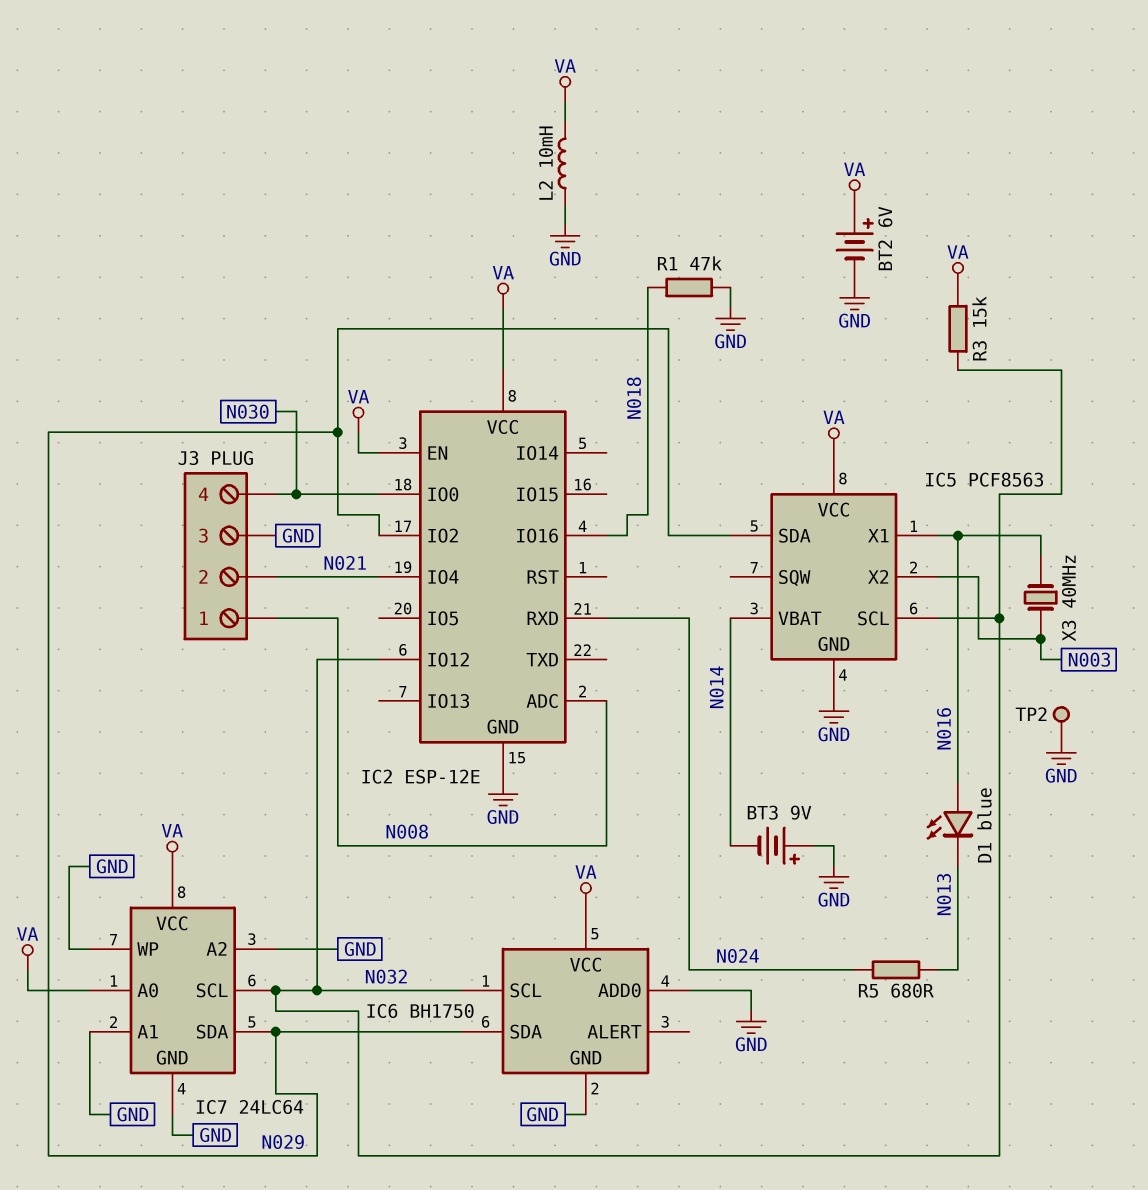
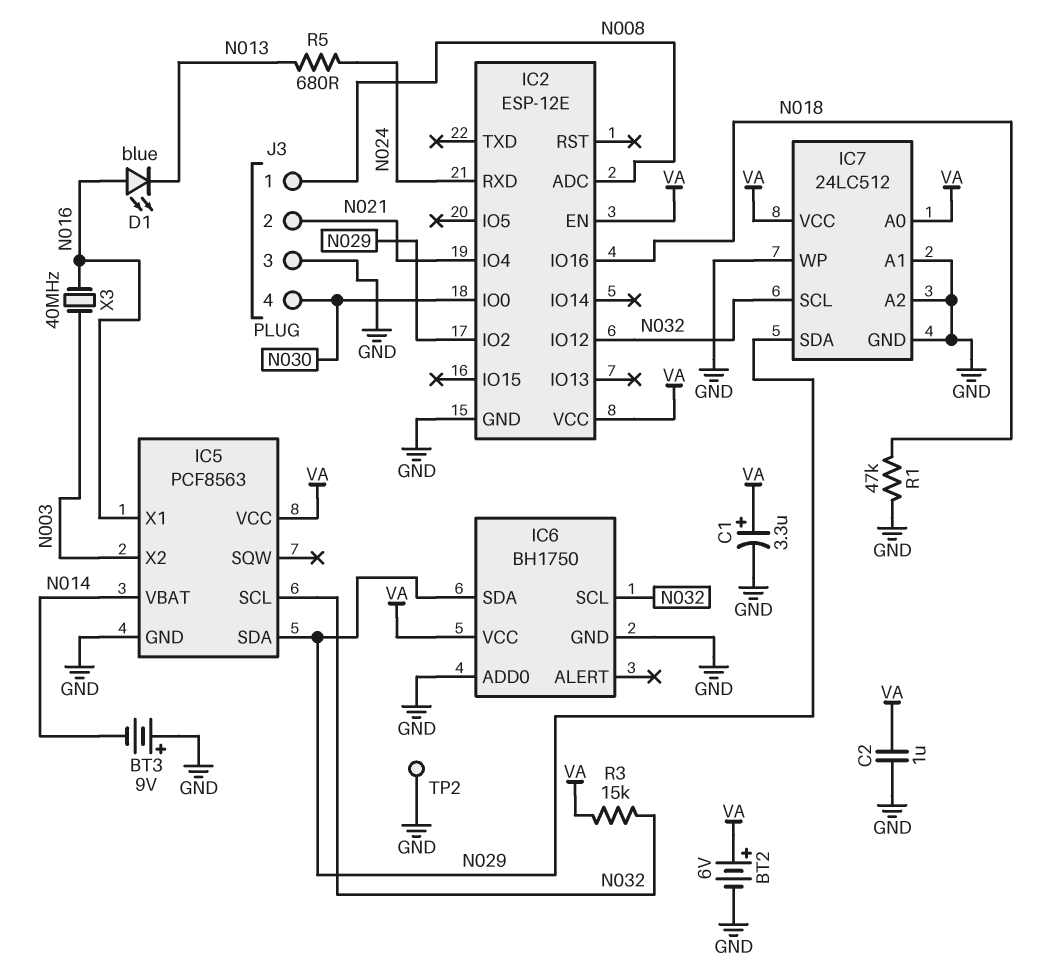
C1: none -> 3.3uF (plus VA, minus GND)
C2: none -> 1uF (GND, VA)
IC7: 24LC64 -> 24LC512
L2: 10mH (GND, VA) -> none

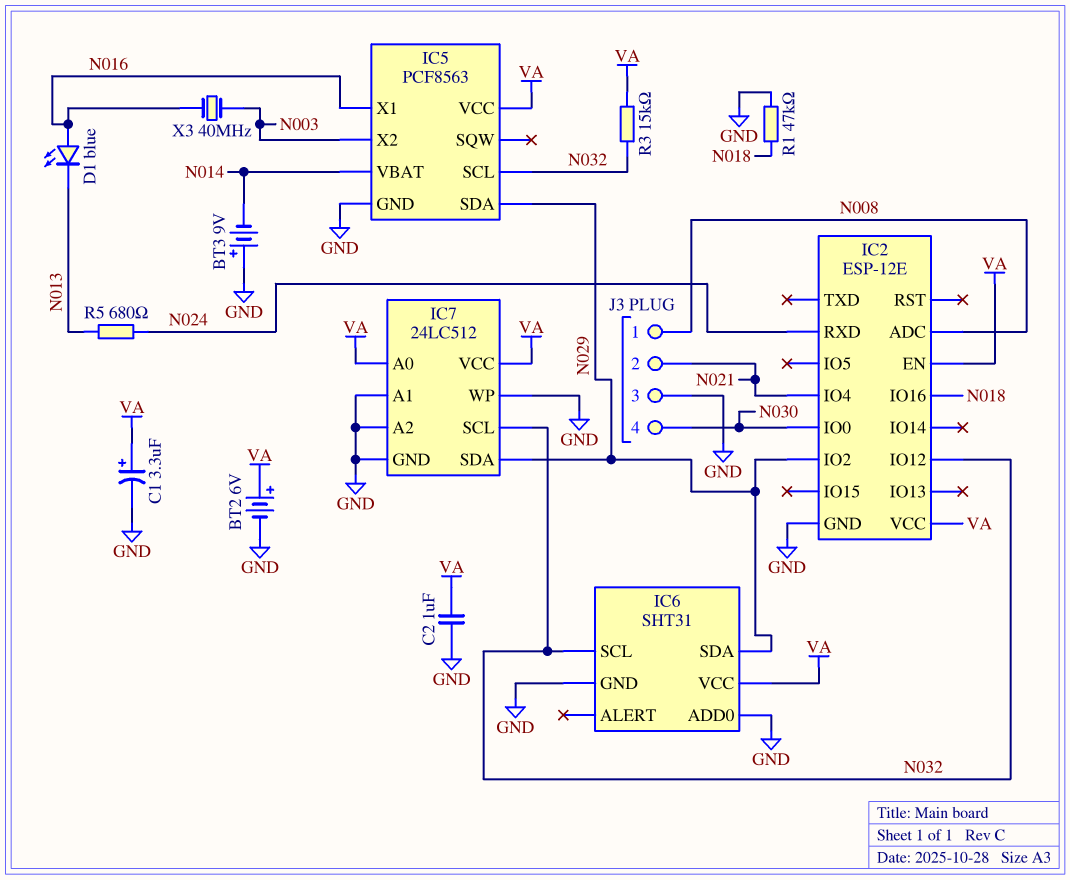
IC6: BH1750 -> SHT31
TP2: test point (GND) -> none

